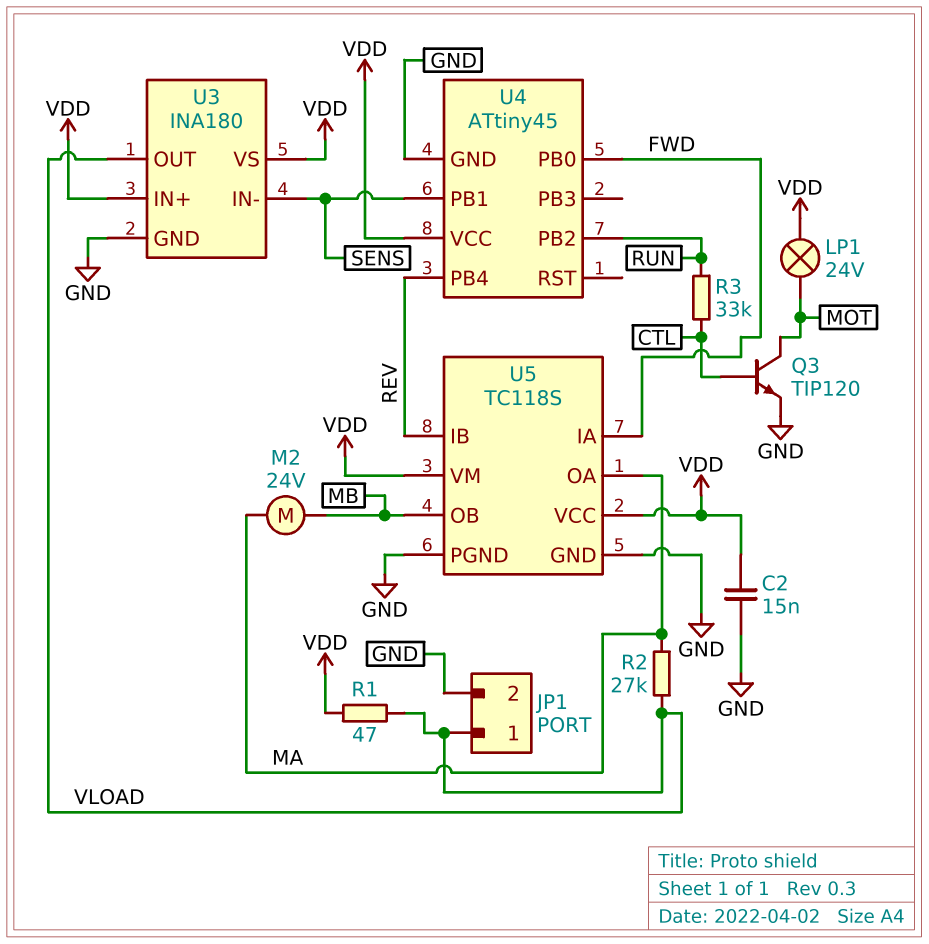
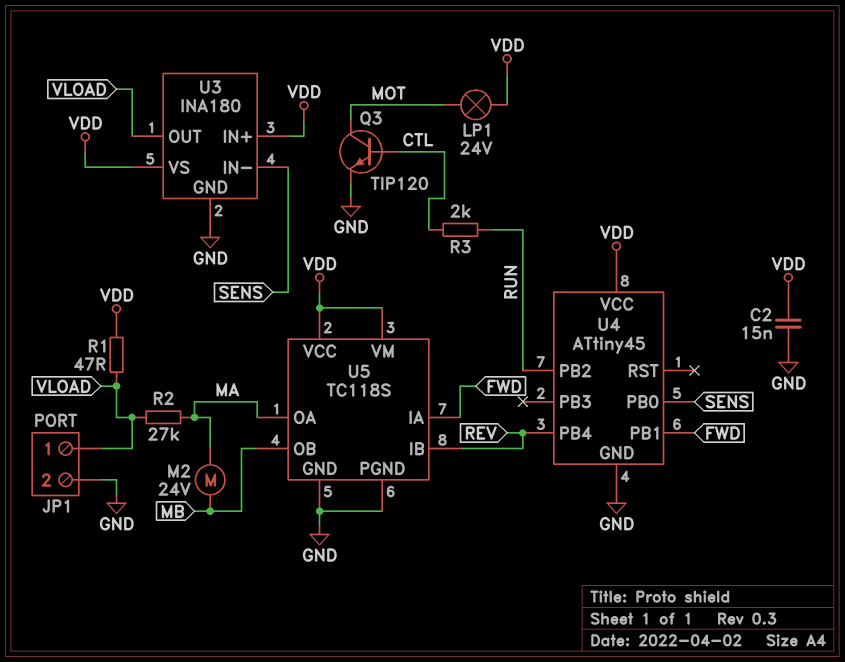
R3: 33k (CTL, RUN) -> 2k (CTL, RUN)
U4 pin PB0: FWD -> SENS
U4 pin PB1: SENS -> FWD

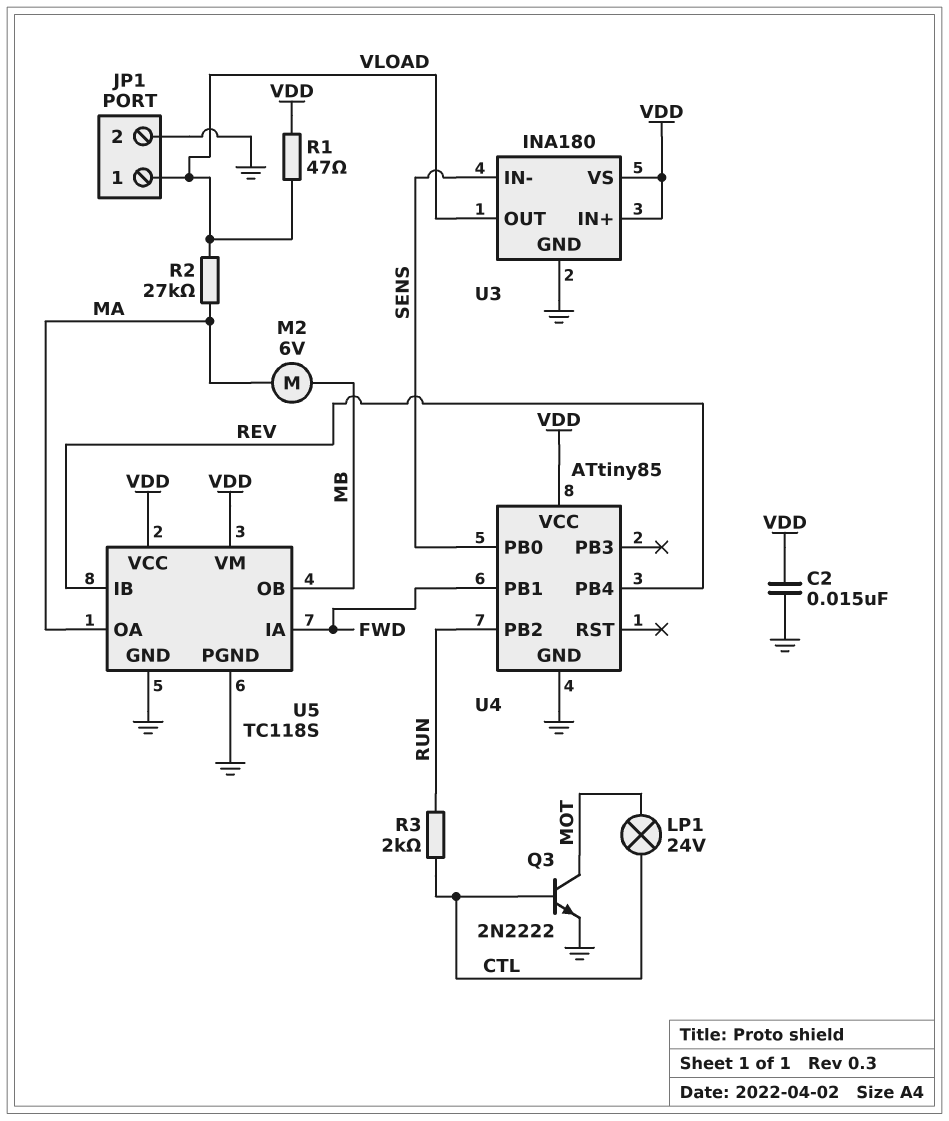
LP1: lamp 24V (MOT, VDD) -> lamp 24V (CTL, MOT)
M2: motor 24V (MA, MB) -> motor 6V (MA, MB)
Q3: NPN TIP120 (B CTL, C MOT, E GND) -> NPN 2N2222 (B CTL, C MOT, E GND)
U4: ATtiny45 -> ATtiny85

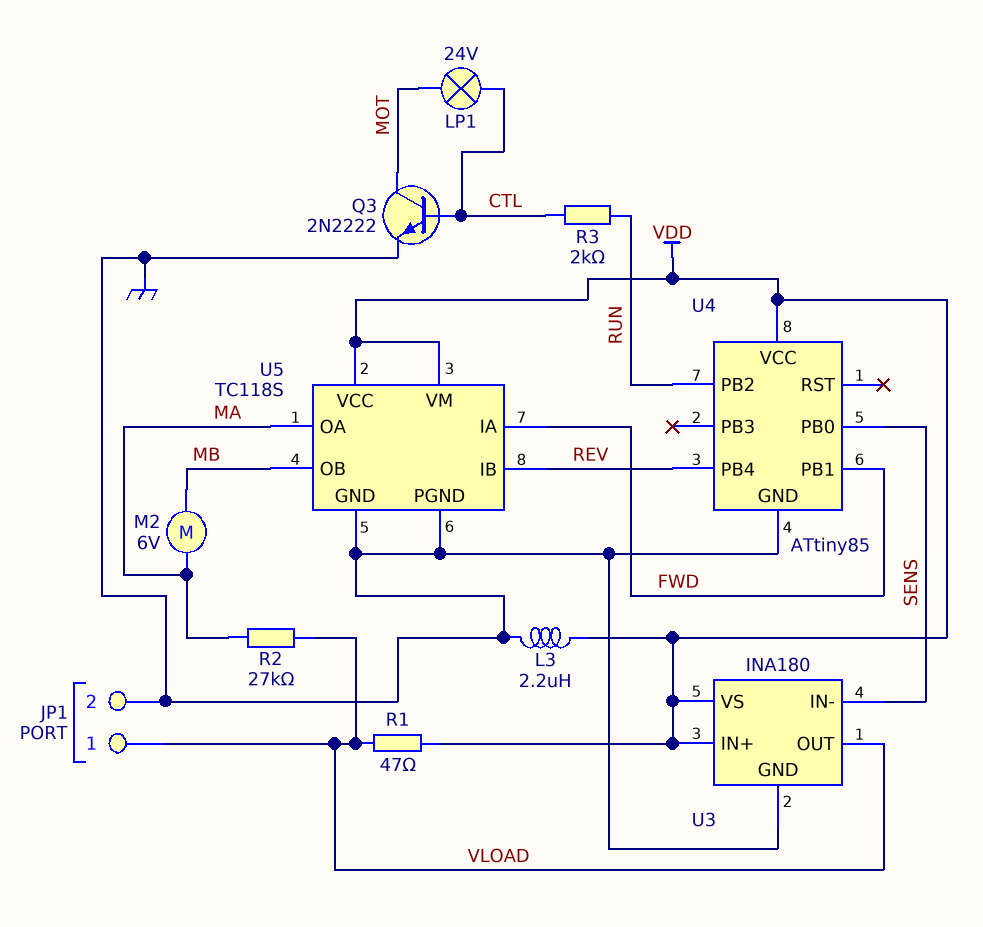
C2: 15nF (GND, VDD) -> none
L3: none -> 2.2uH (GND, VDD)

